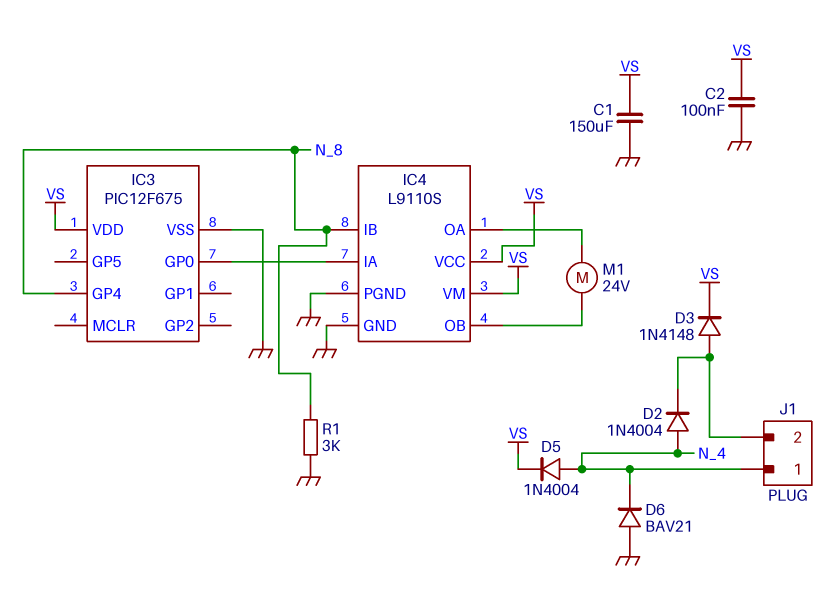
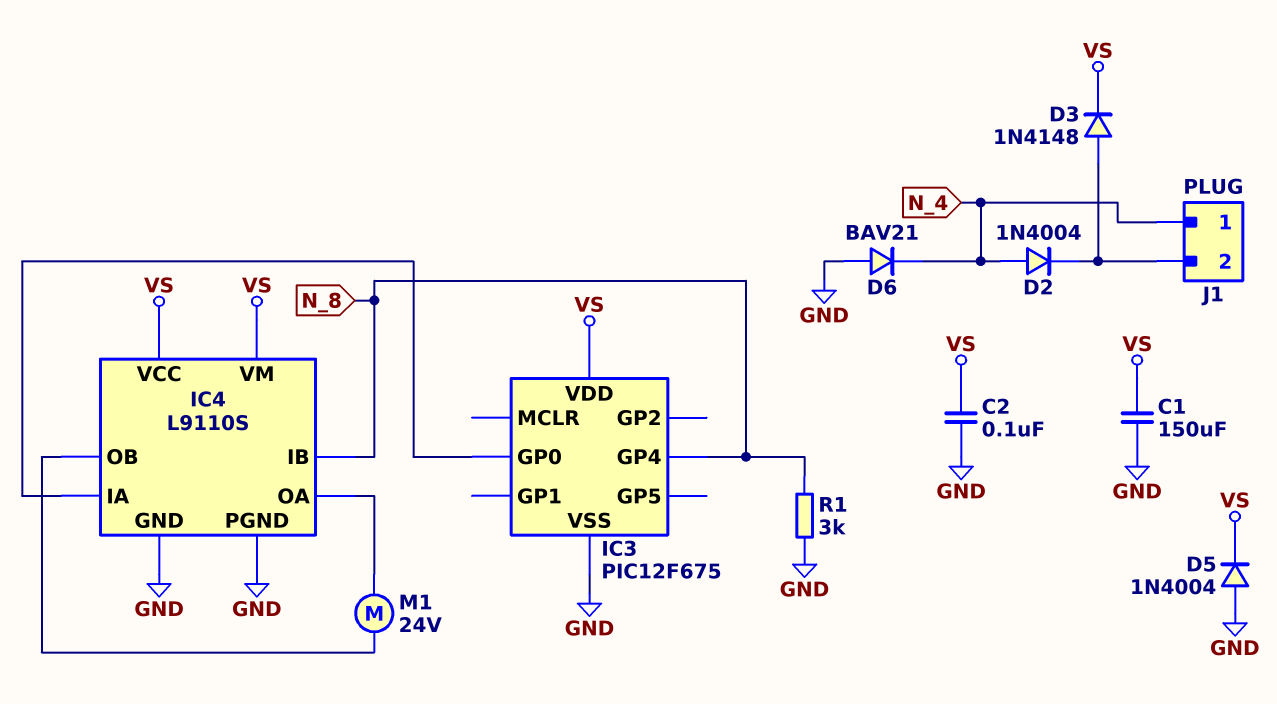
D5: diode 1N4004 (A N_4, K VS) -> diode 1N4004 (A GND, K VS)

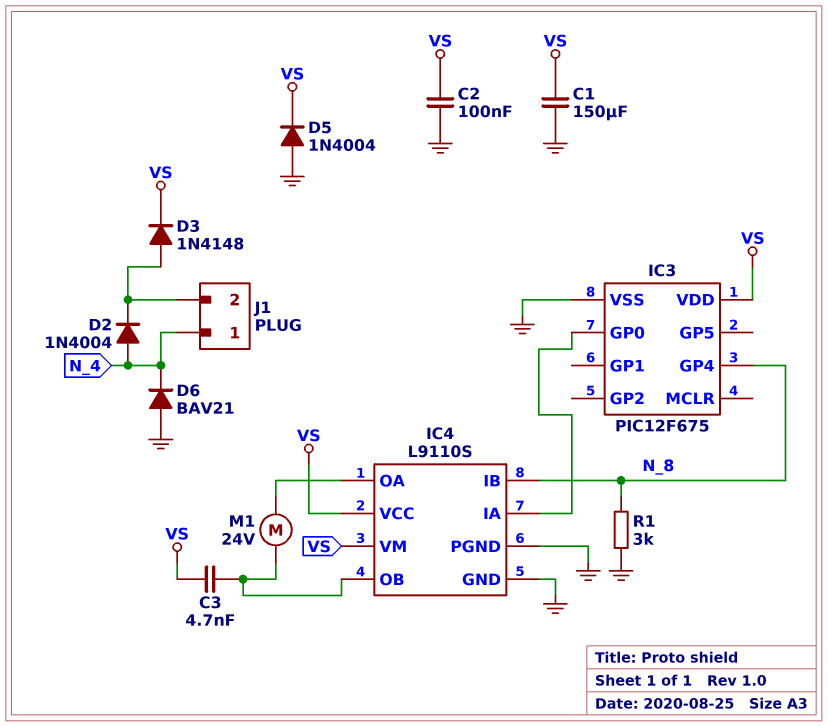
C3: none -> 4.7nF (IC4/OB, VS)

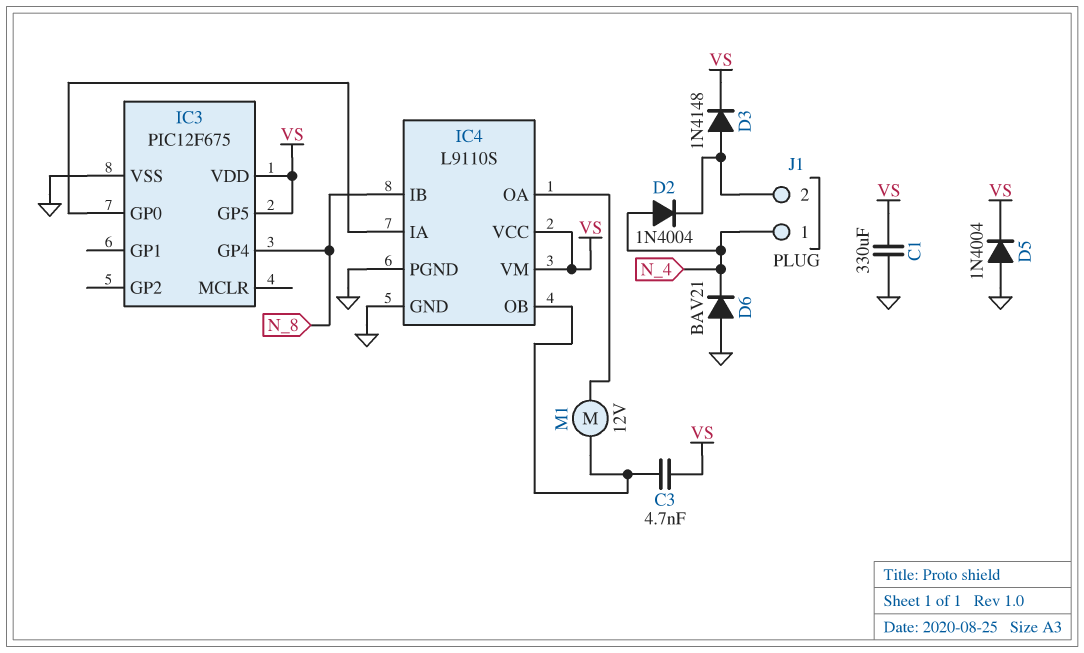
C1: 150uF (GND, VS) -> 330uF (GND, VS)
C2: 100nF (GND, VS) -> none
IC3 pin GP5: none -> VS
M1: motor 24V (IC4/OA, IC4/OB) -> motor 12V (IC4/OA, IC4/OB)
R1: 3k (GND, N_8) -> none

